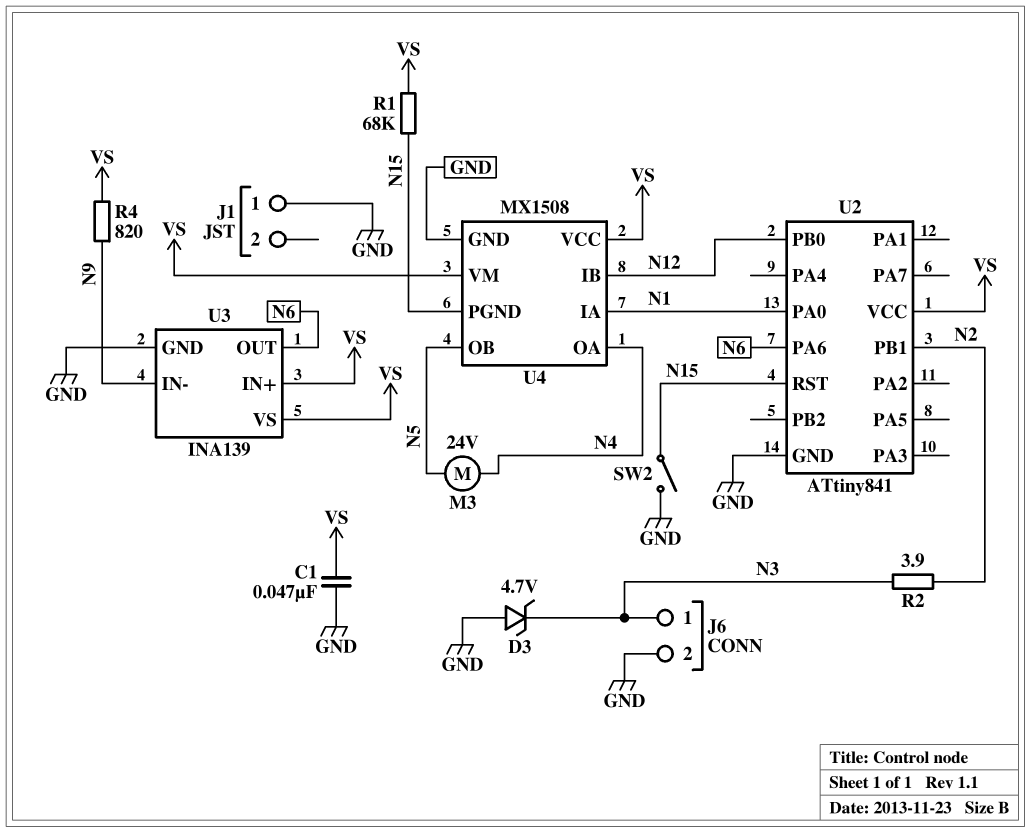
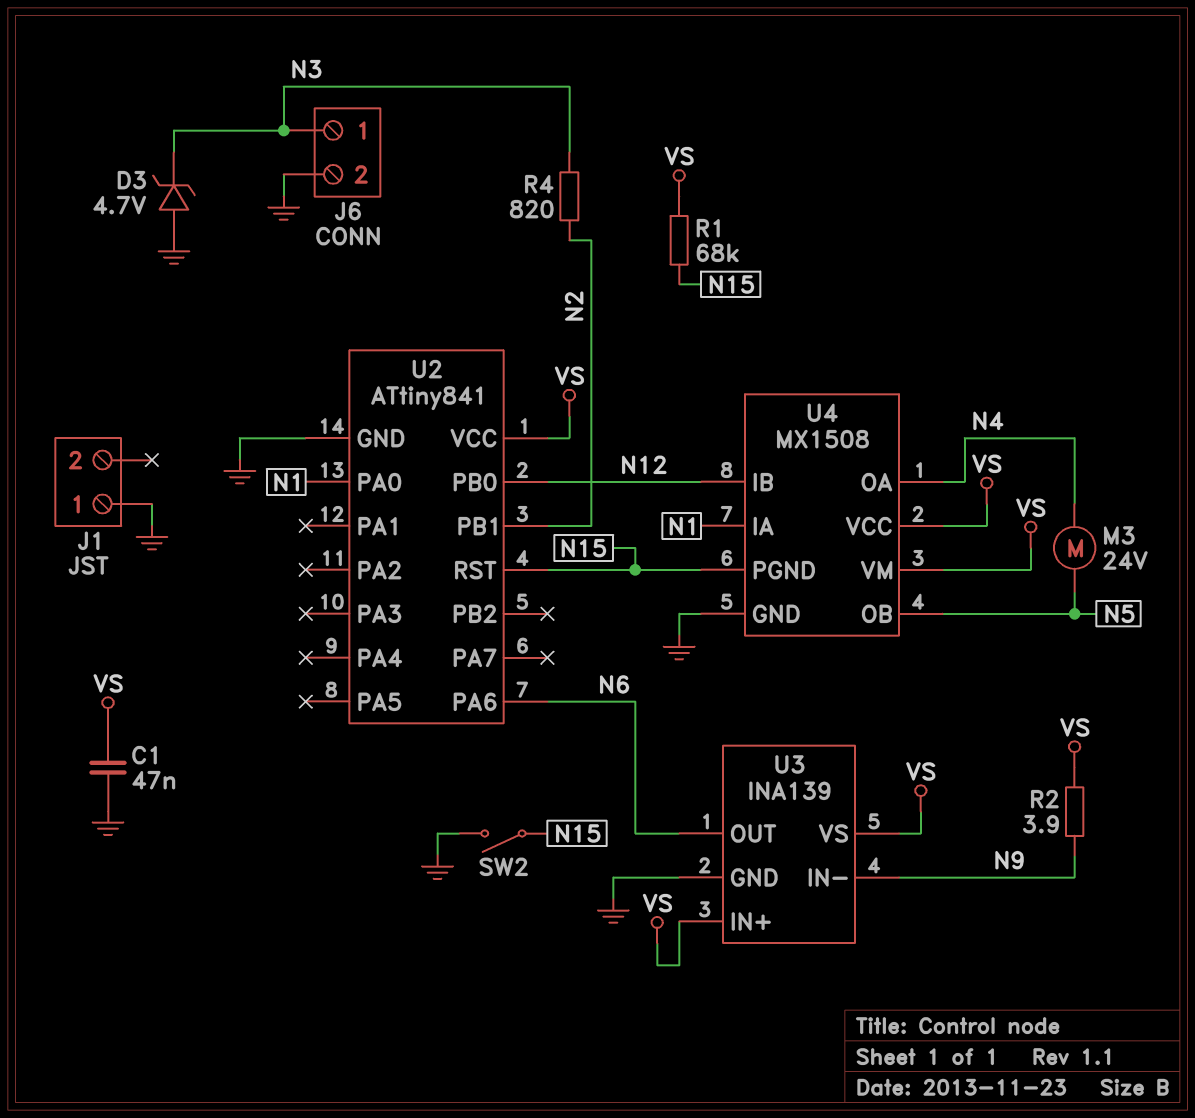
R2: 3.9 (N2, N3) -> 3.9 (N9, VS)
R4: 820 (N9, VS) -> 820 (N2, N3)

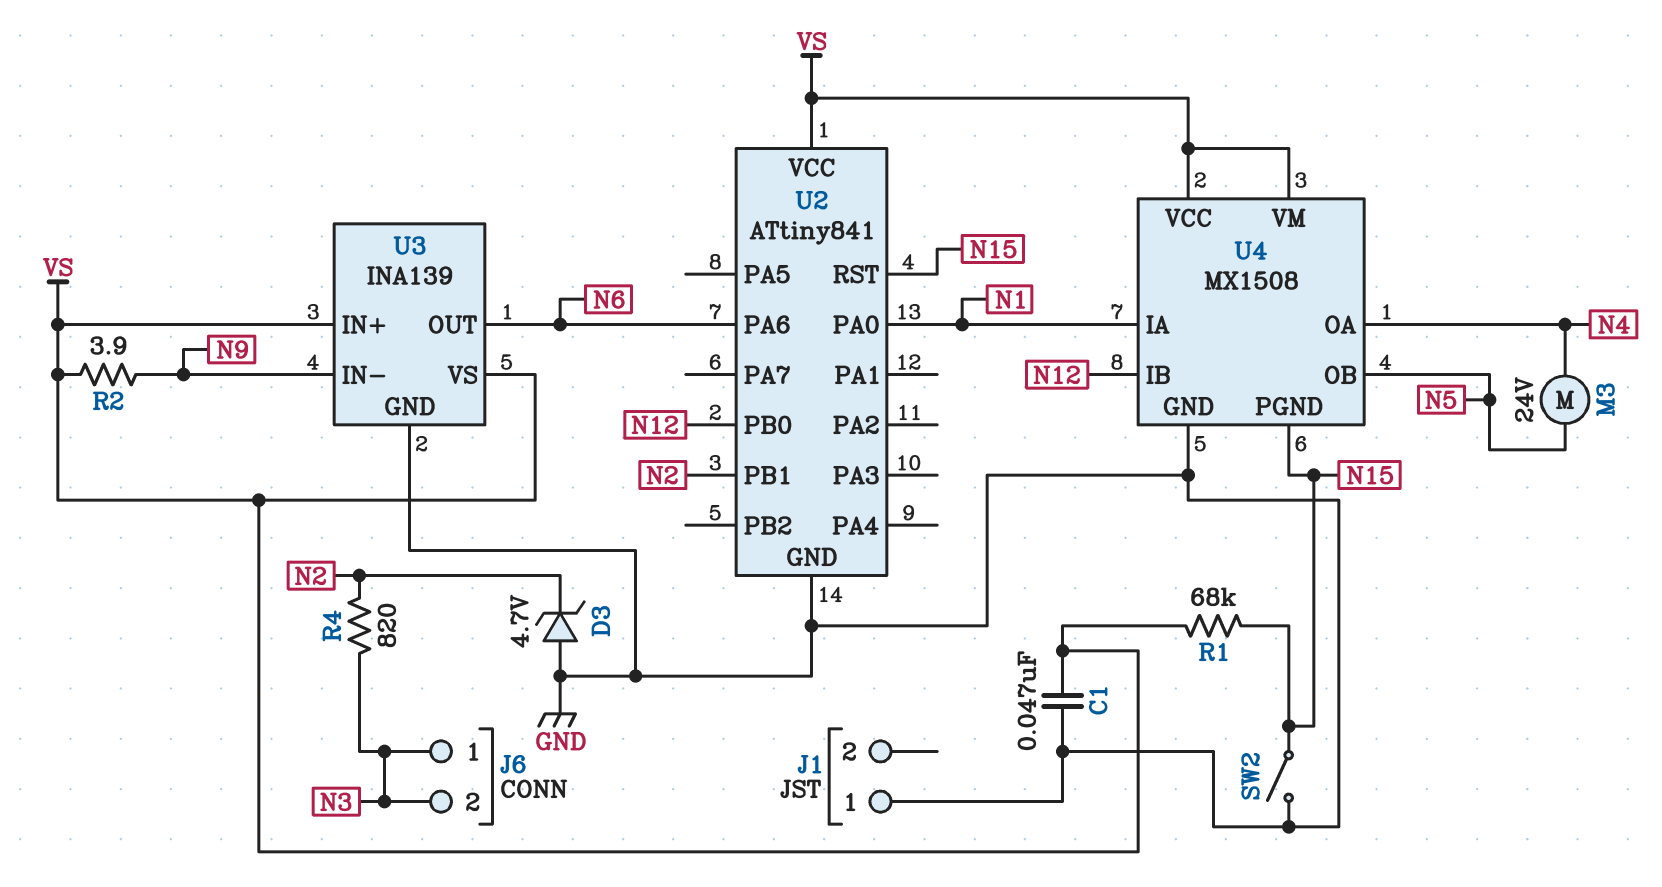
D3: zener 4.7V (A GND, K N3) -> zener 4.7V (A GND, K N2)
J6 pin 2: GND -> N3

